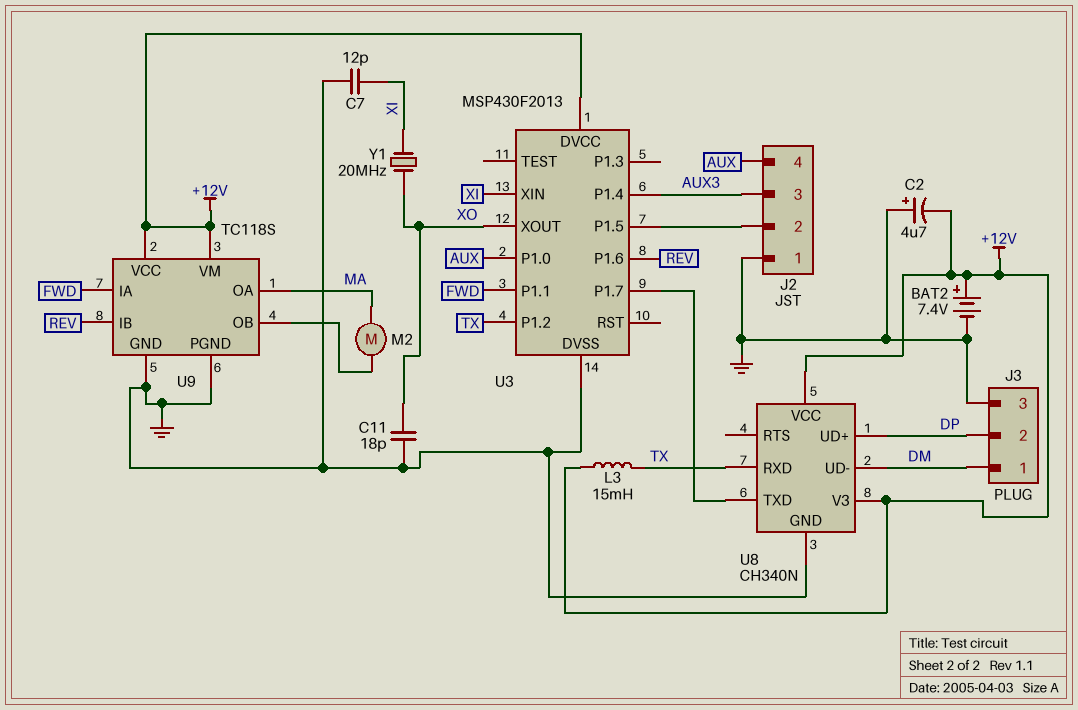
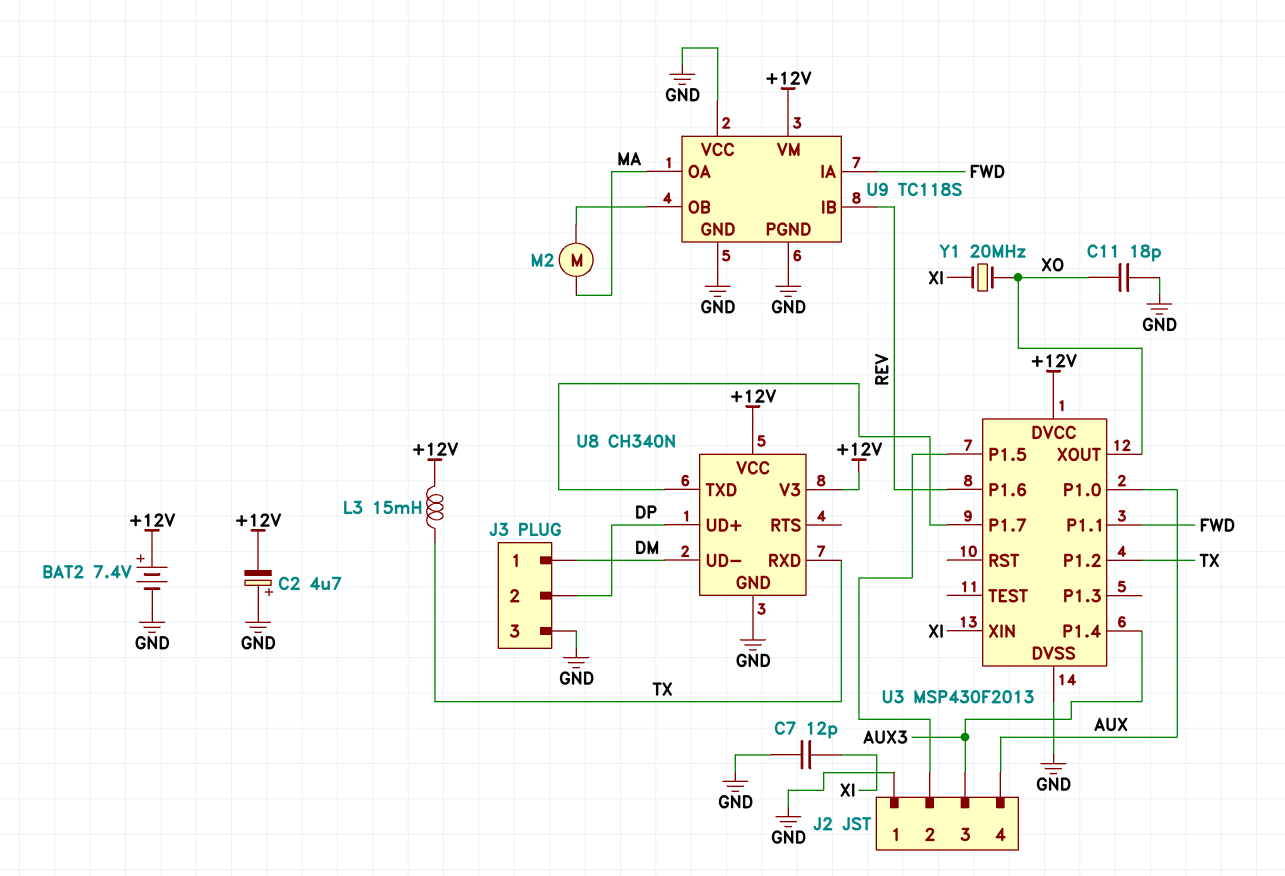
U9 pin VCC: +12V -> GND

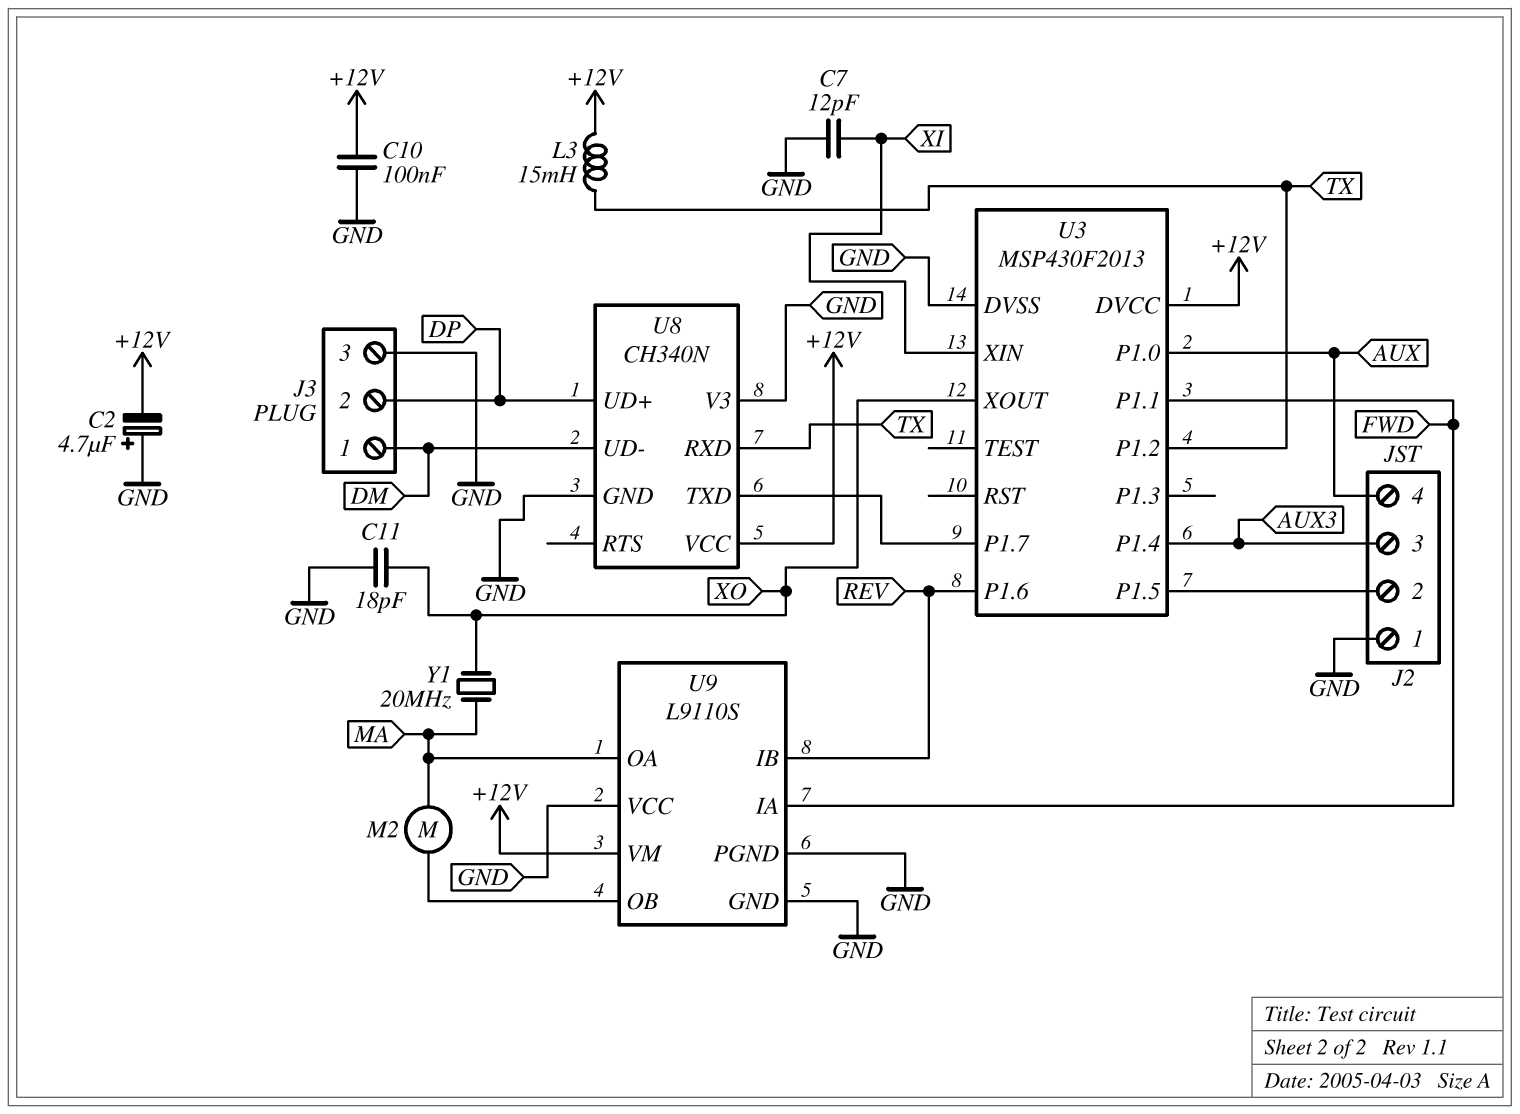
BAT2: 7.4V (plus +12V, minus GND) -> none
C10: none -> 100nF (+12V, GND)
U8 pin V3: +12V -> GND
U9: TC118S -> L9110S
Y1: 20MHz (XI, XO) -> 20MHz (MA, XO)

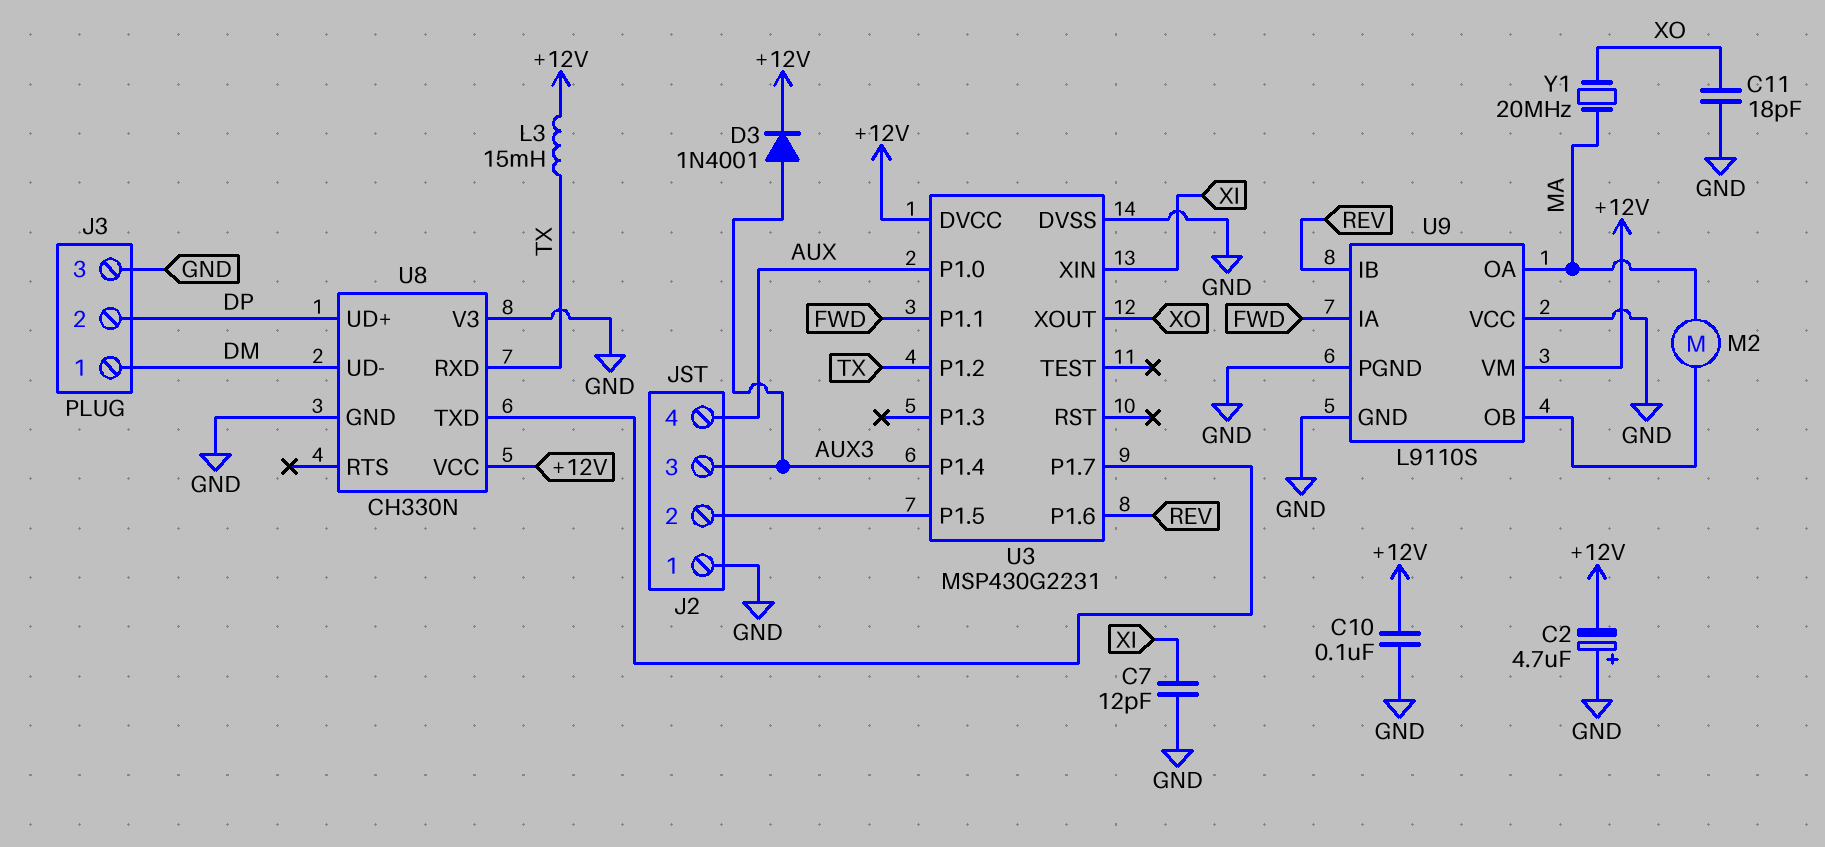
D3: none -> diode 1N4001 (A AUX3, K +12V)
U3: MSP430F2013 -> MSP430G2231
U8: CH340N -> CH330N

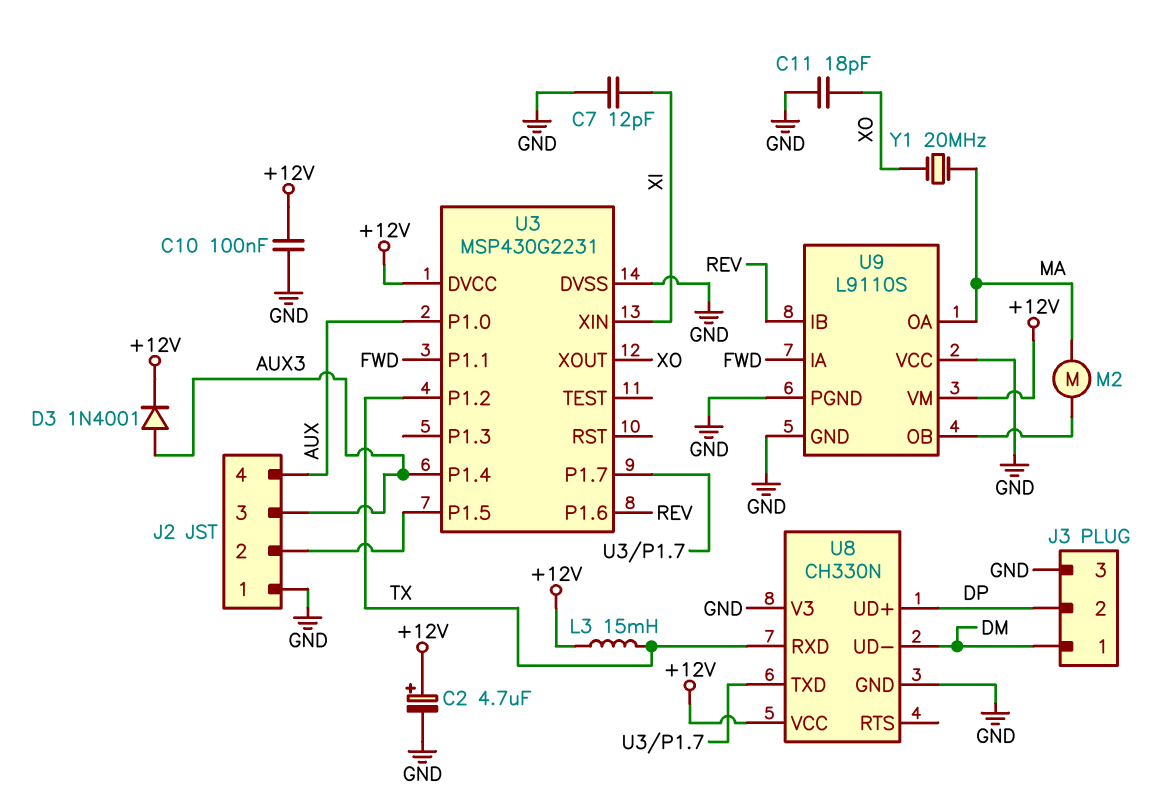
C2: 4.7uF (plus GND, minus +12V) -> 4.7uF (plus +12V, minus GND)

